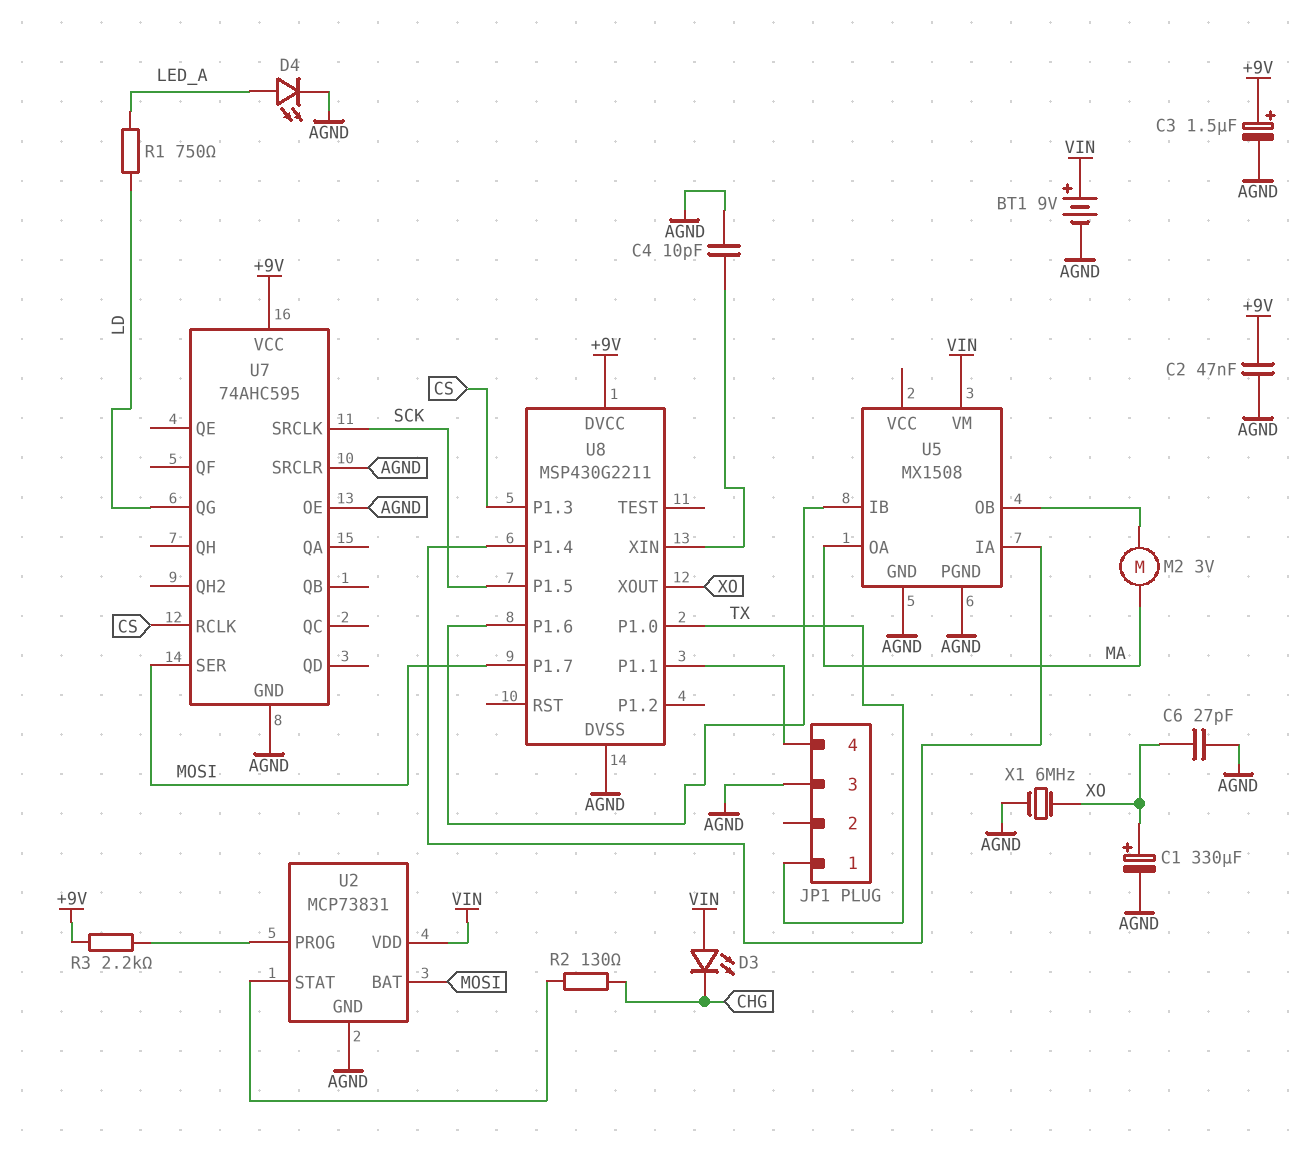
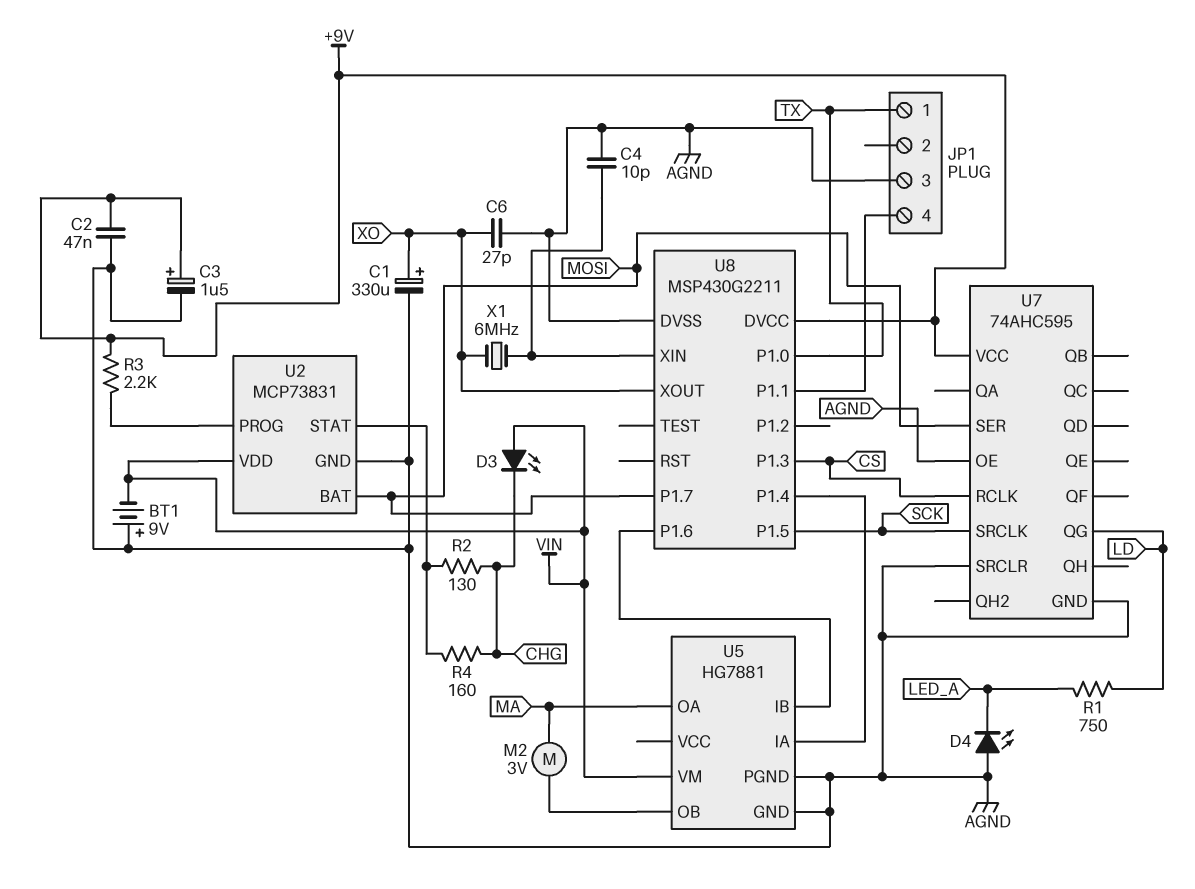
BT1: 9V (plus VIN, minus AGND) -> 9V (plus AGND, minus VIN)
D4: LED (A LED_A, K AGND) -> LED (A AGND, K LED_A)
R4: none -> 160 (CHG, U2/STAT)
U5: MX1508 -> HG7881
X1: 6MHz (AGND, XO) -> 6MHz (U8/XIN, XO)

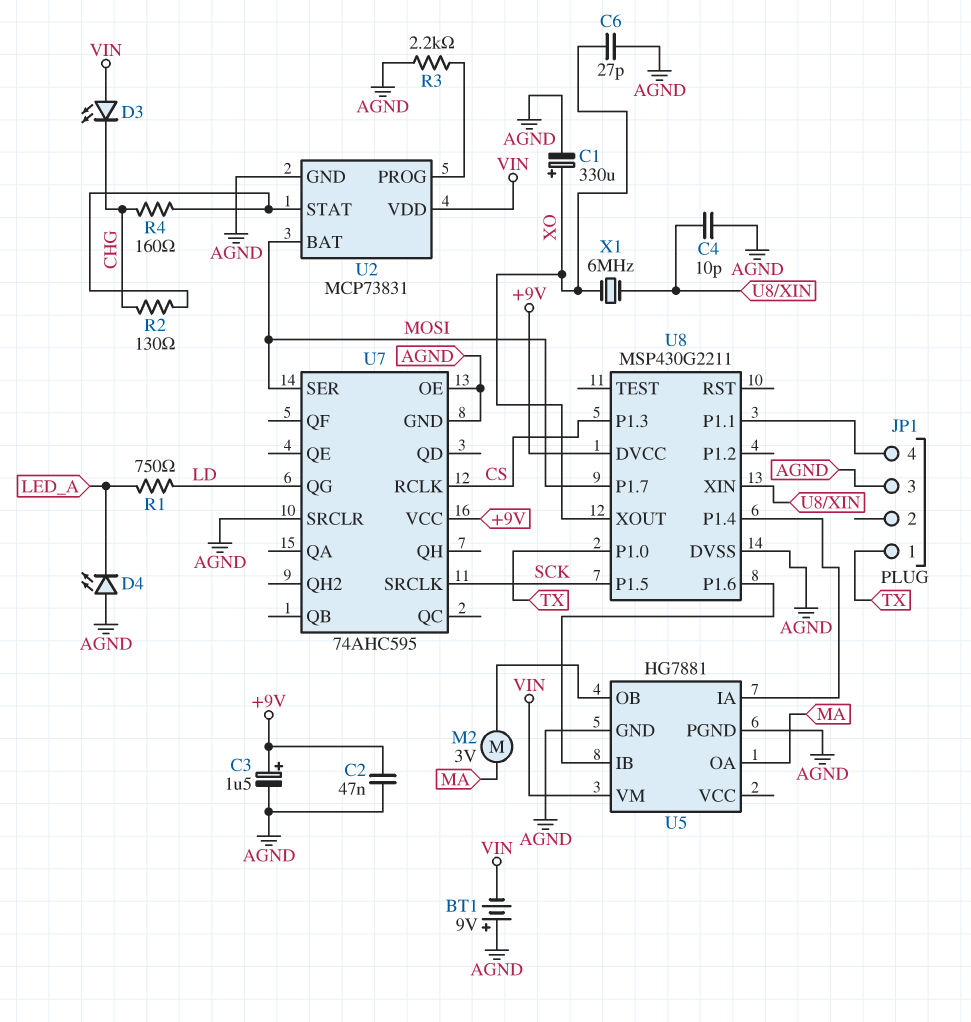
R3: 2.2k (+9V, U2/PROG) -> 2.2k (AGND, U2/PROG)

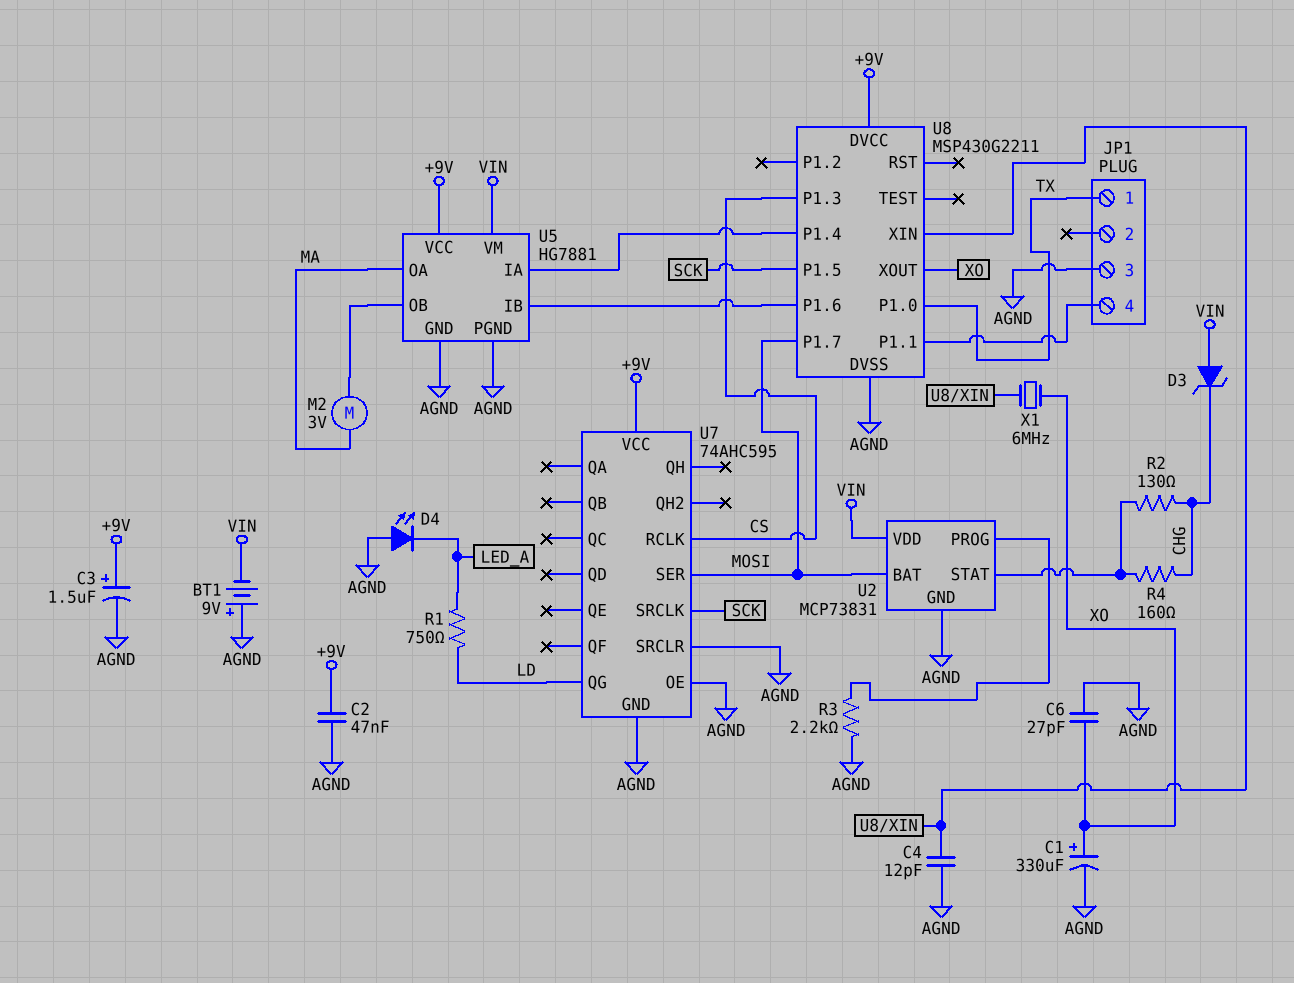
C4: 10pF (AGND, U8/XIN) -> 12pF (AGND, U8/XIN)
D3: LED (A VIN, K CHG) -> zener (A VIN, K CHG)
U5 pin VCC: none -> +9V

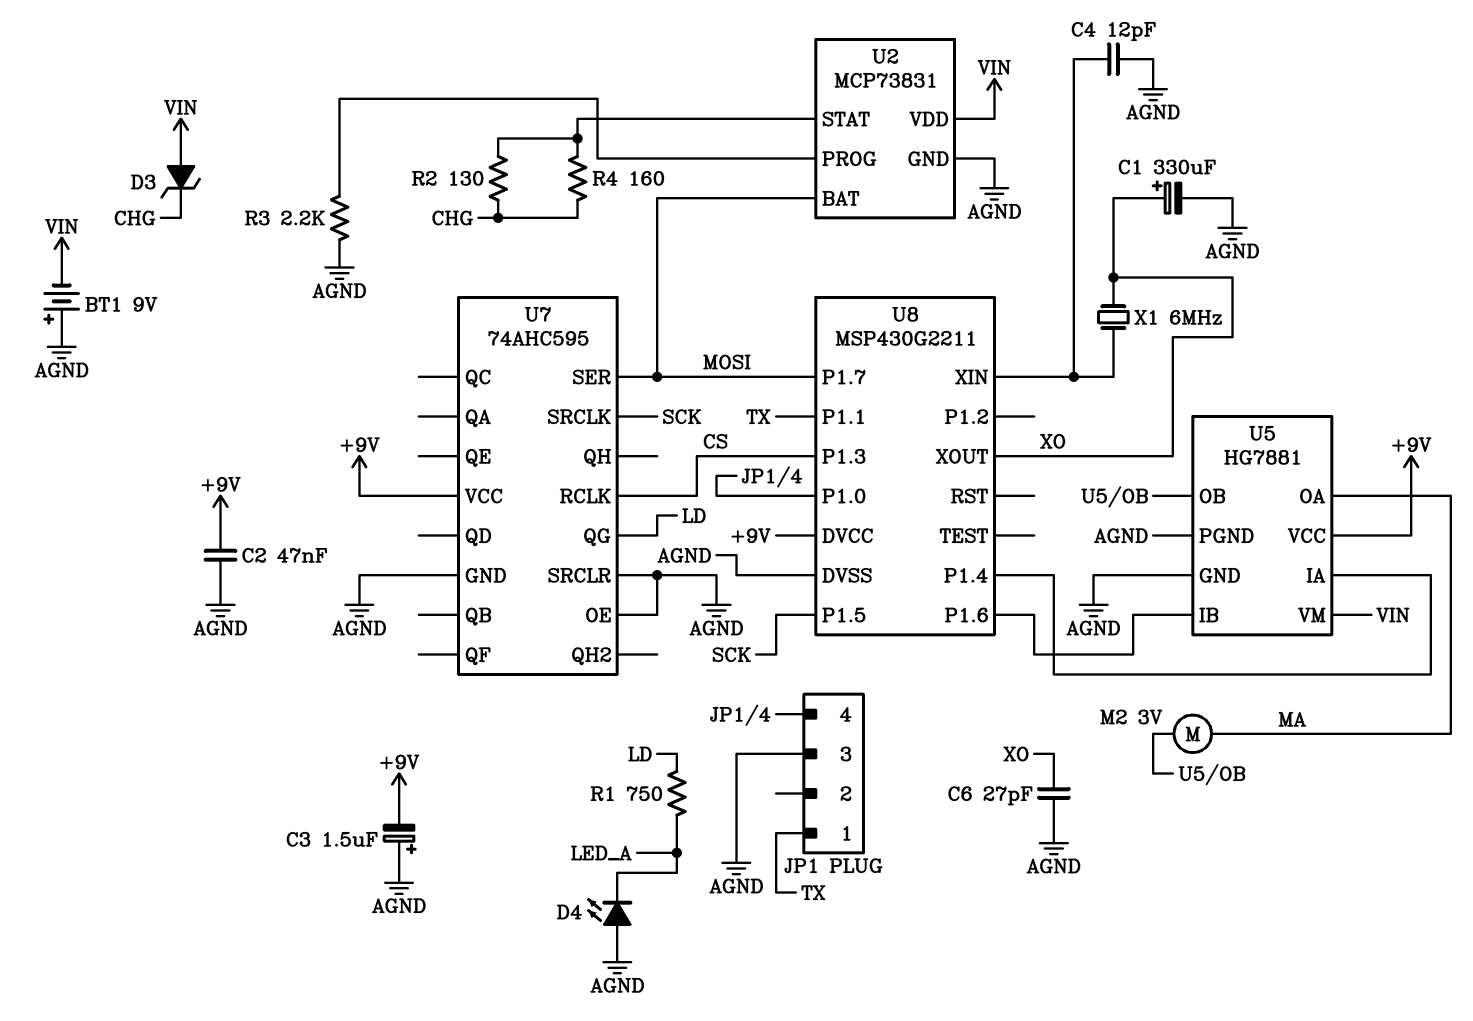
C3: 1.5uF (plus +9V, minus AGND) -> 1.5uF (plus AGND, minus +9V)
U8 pin P1.0: TX -> JP1/4
U8 pin P1.1: JP1/4 -> TX

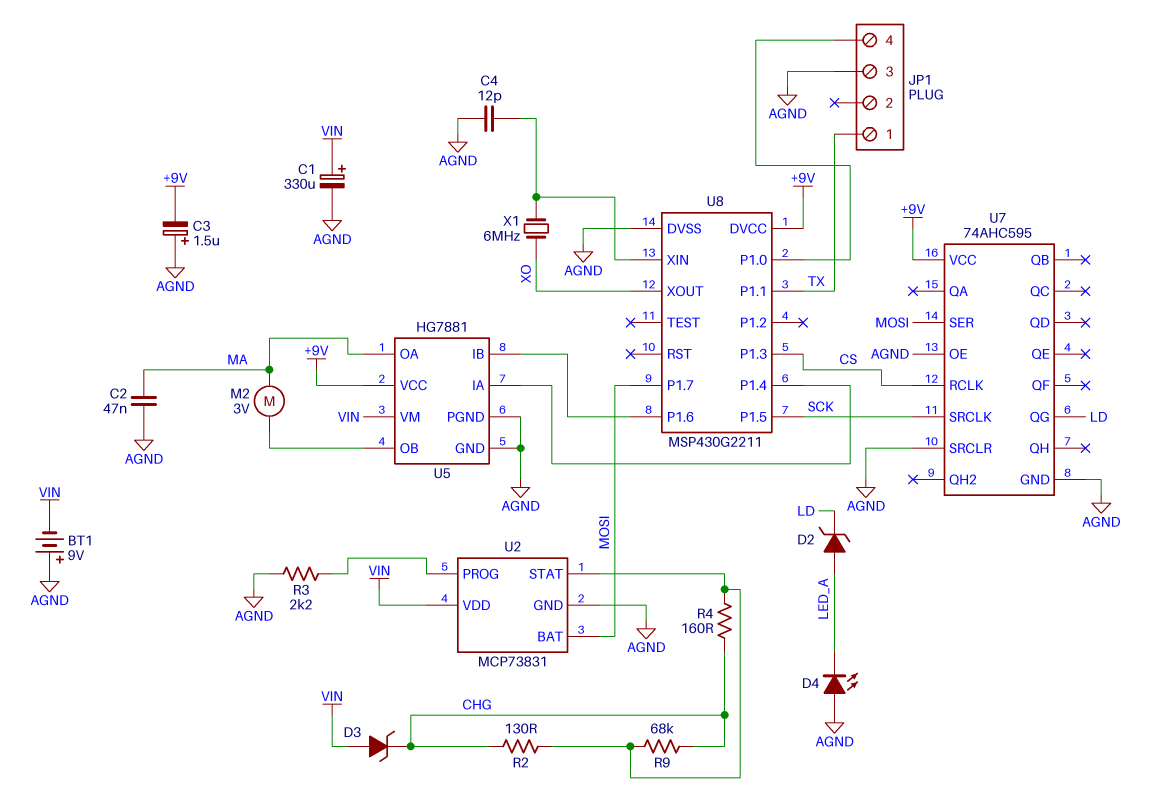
C1: 330uF (plus XO, minus AGND) -> 330uF (plus VIN, minus AGND)
C2: 47nF (+9V, AGND) -> 47nF (AGND, MA)
C6: 27pF (AGND, XO) -> none
D2: none -> zener (A LED_A, K LD)
R1: 750 (LD, LED_A) -> none
R9: none -> 68k (CHG, U2/STAT)

